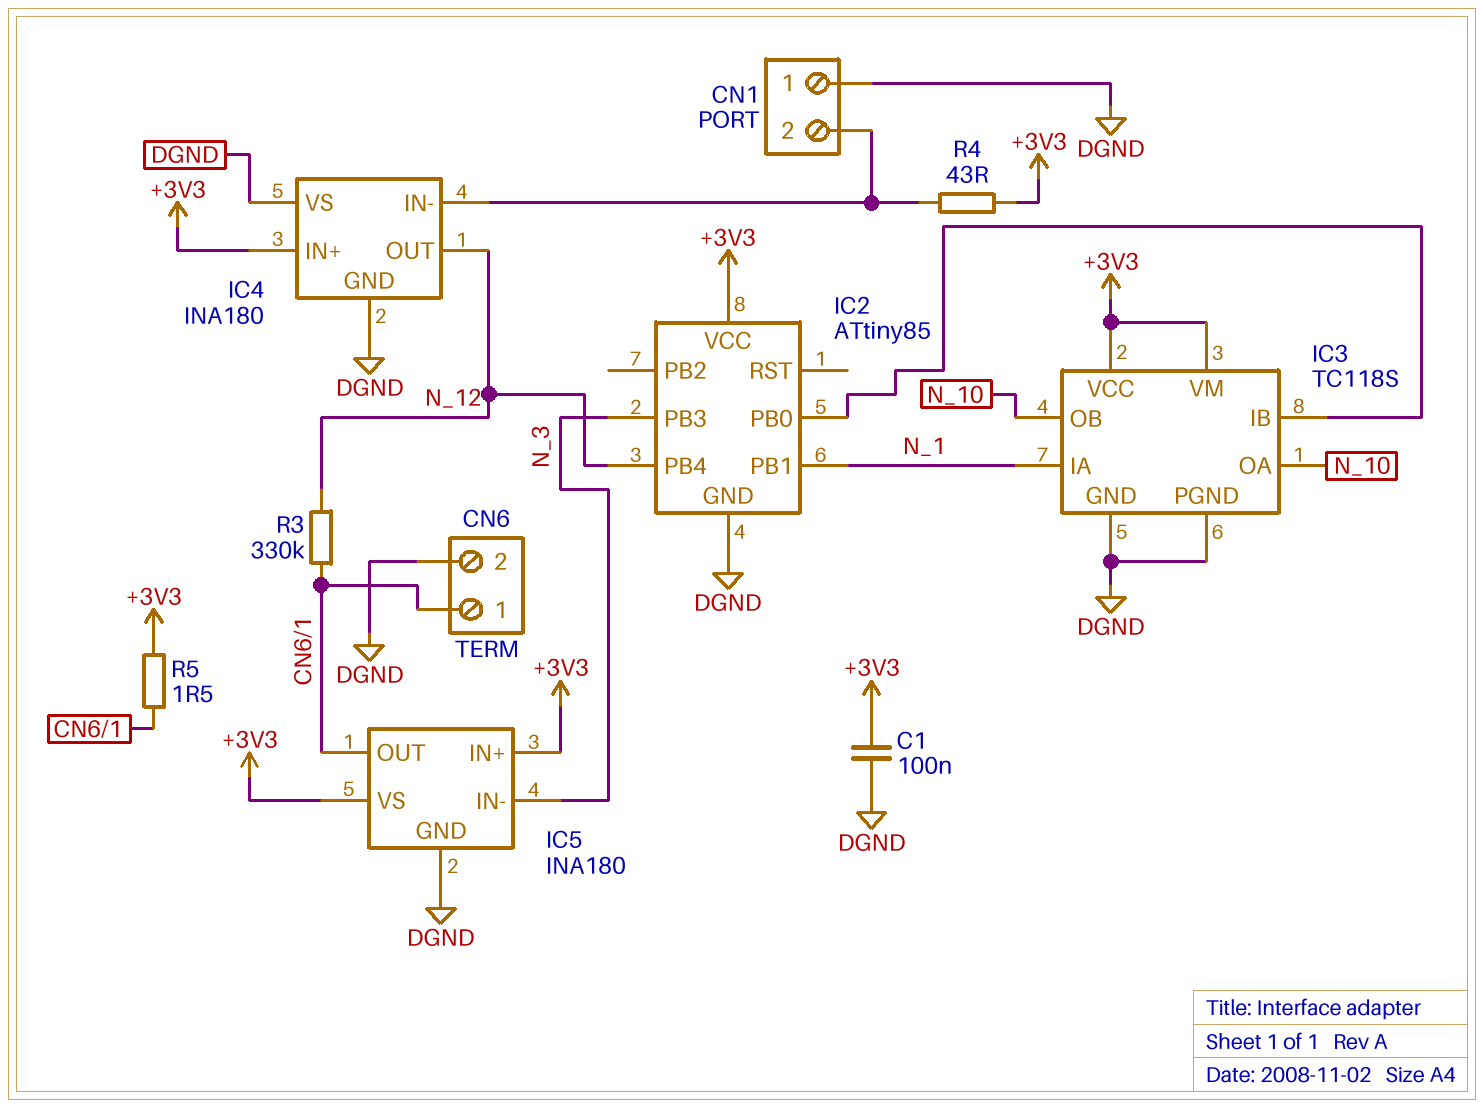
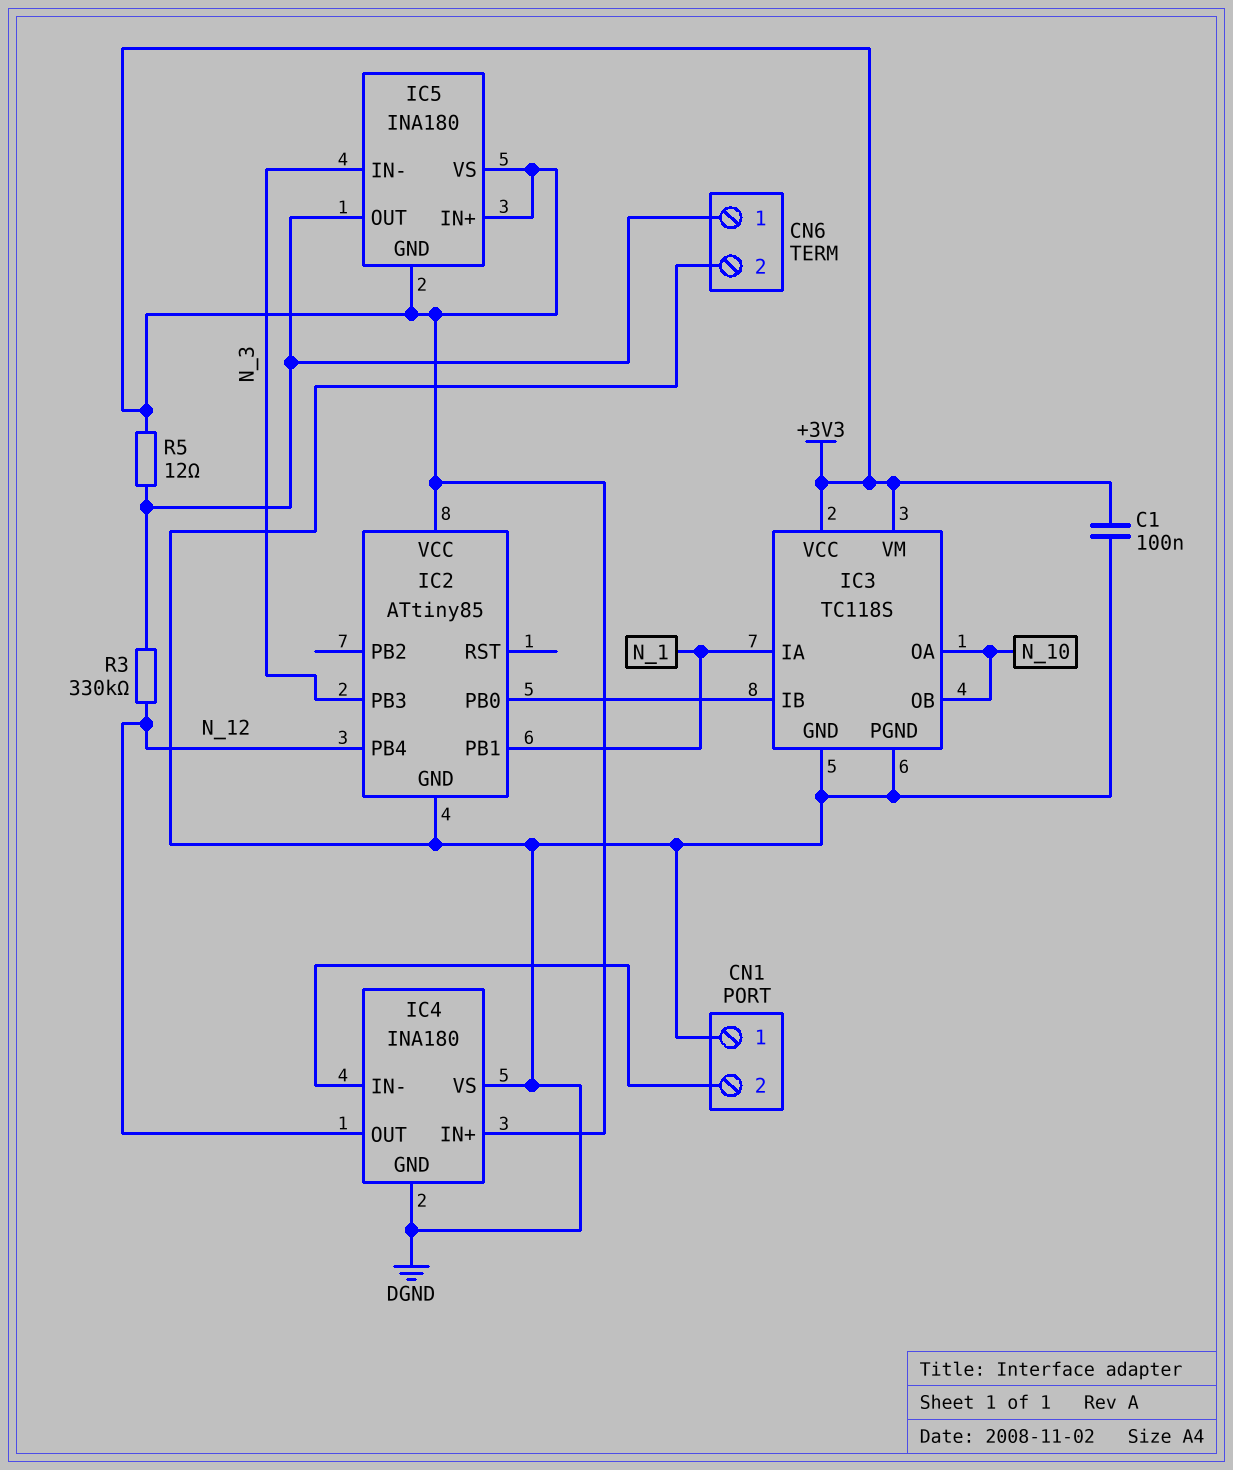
IC5 pin GND: DGND -> +3V3
R4: 43 (+3V3, CN1/2) -> none
R5: 1.5 (+3V3, CN6/1) -> 12 (+3V3, CN6/1)

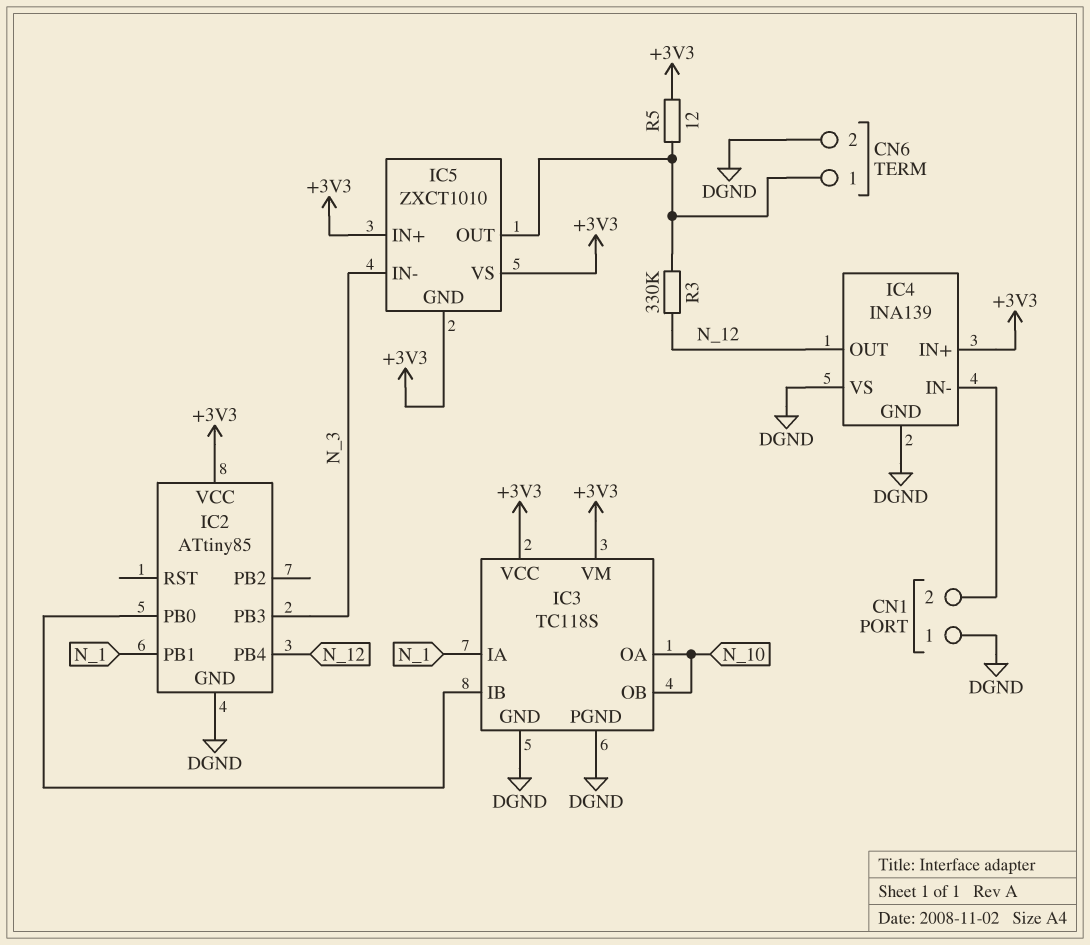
C1: 100nF (+3V3, DGND) -> none
IC4: INA180 -> INA139
IC5: INA180 -> ZXCT1010

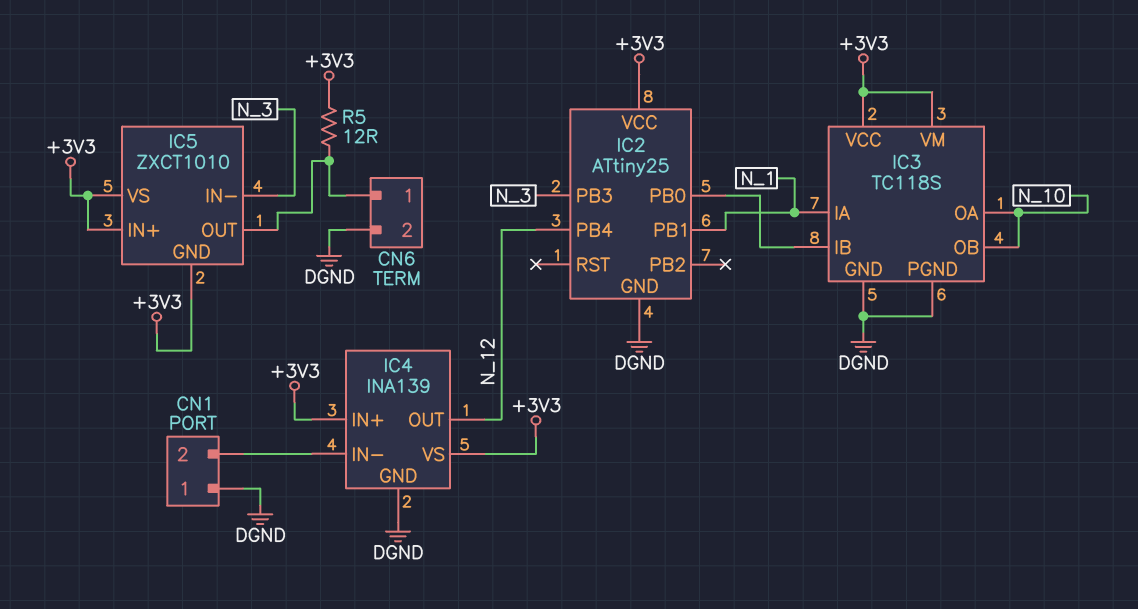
IC2: ATtiny85 -> ATtiny25
IC4 pin VS: DGND -> +3V3
R3: 330k (CN6/1, N_12) -> none

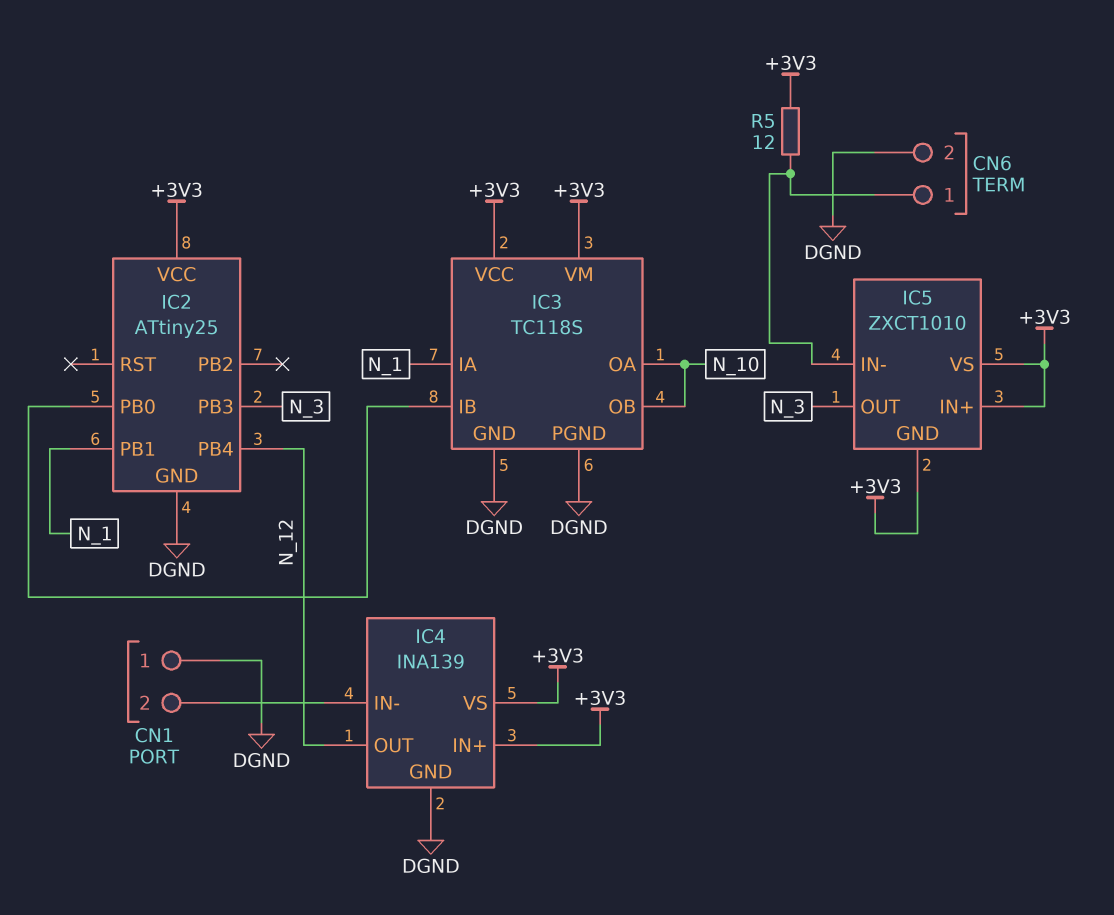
IC5 pin IN-: N_3 -> CN6/1
IC5 pin OUT: CN6/1 -> N_3

